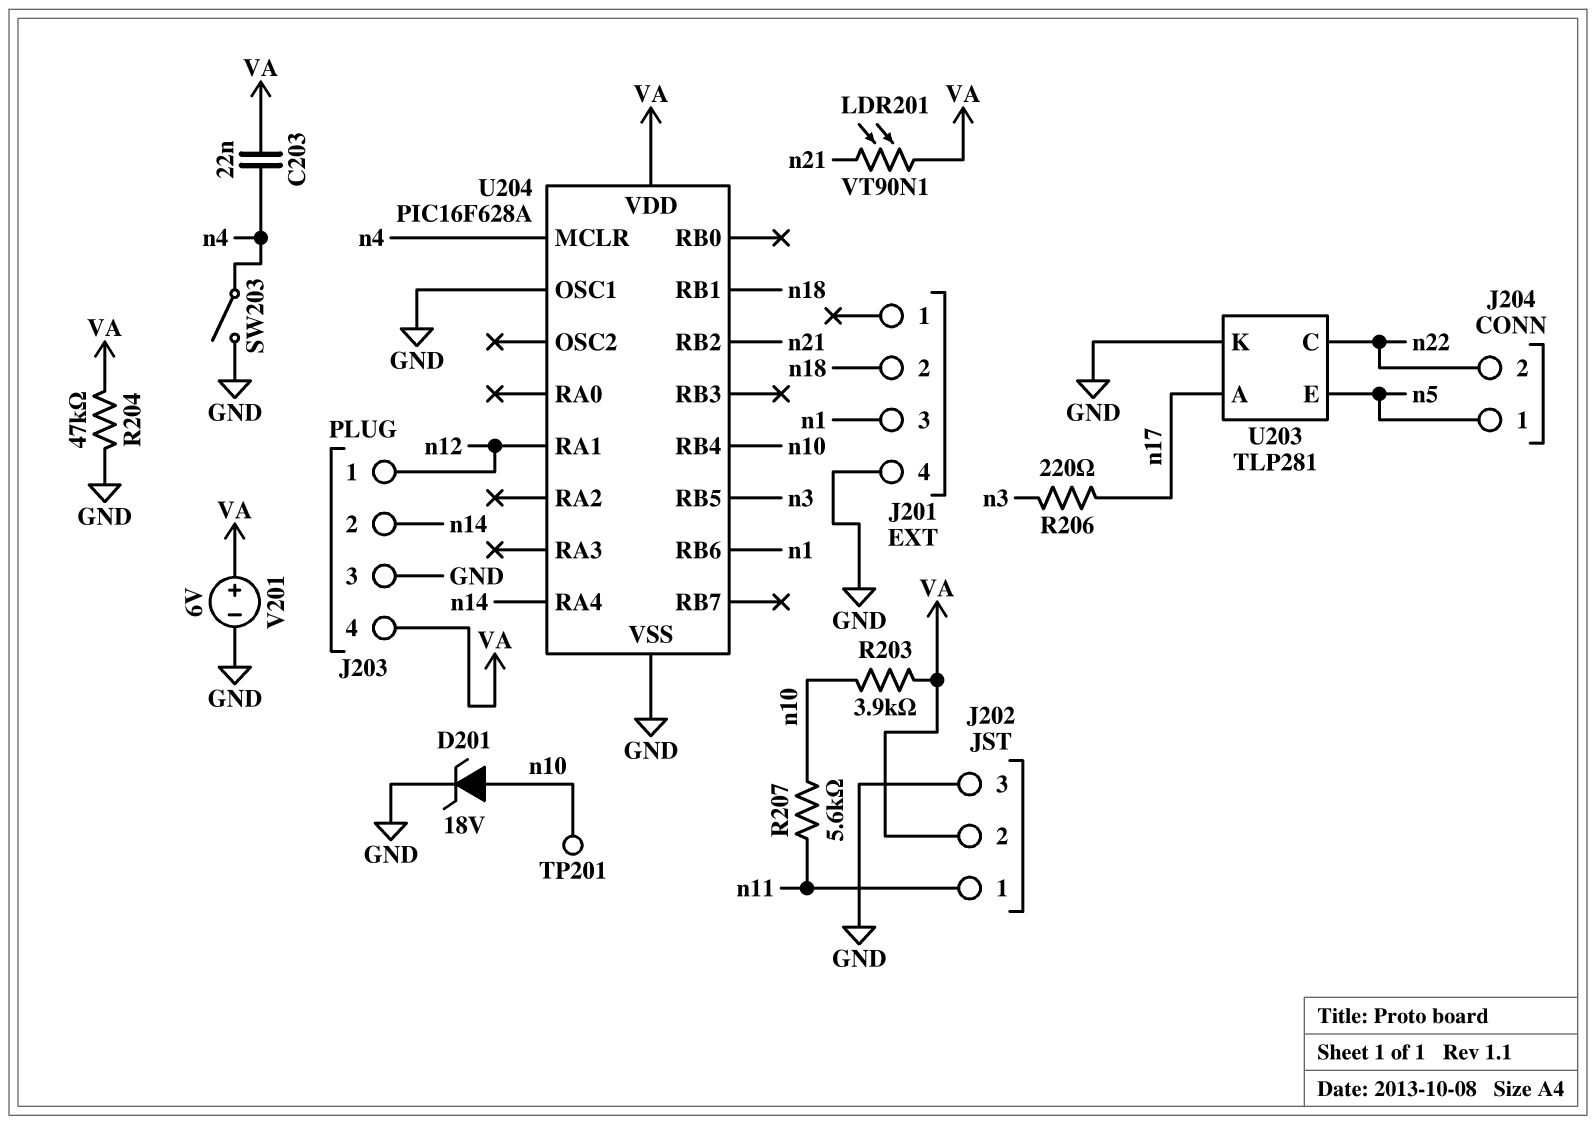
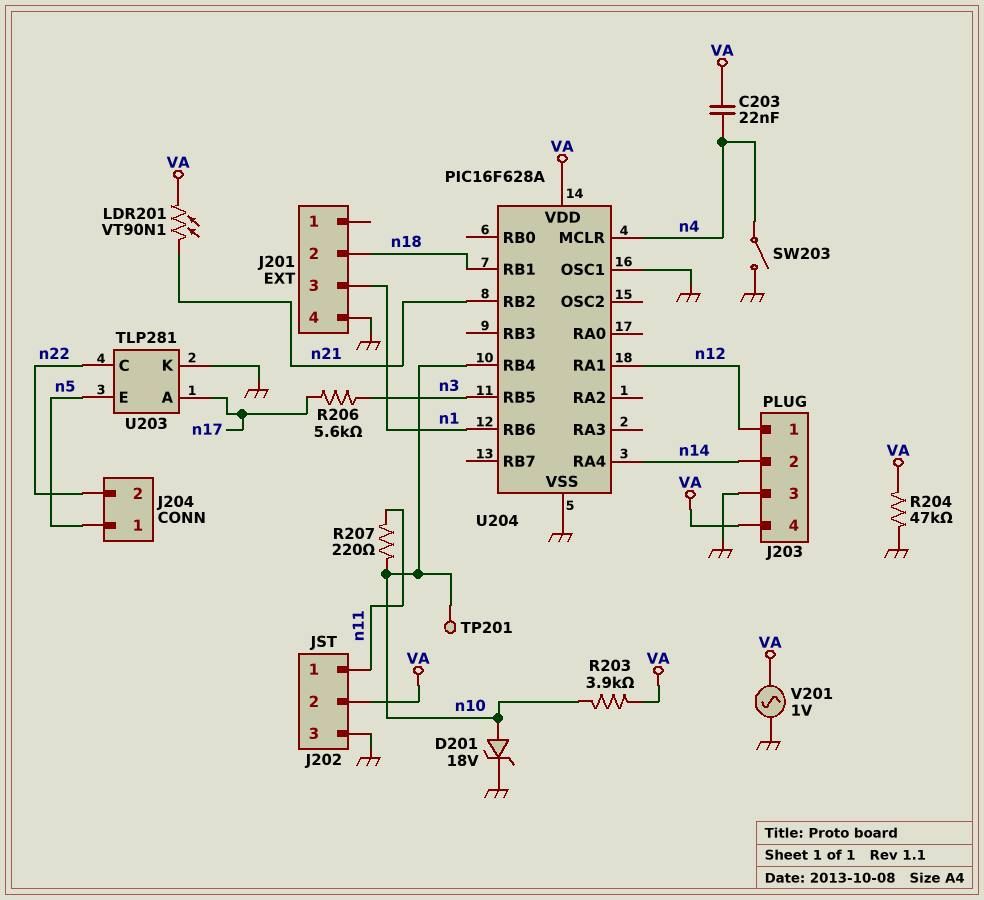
R206: 220 (n3, n17) -> 5.6k (n3, n17)
R207: 5.6k (n10, n11) -> 220 (n10, n11)
V201: 6V (plus VA, minus GND) -> AC 1V (GND, VA)

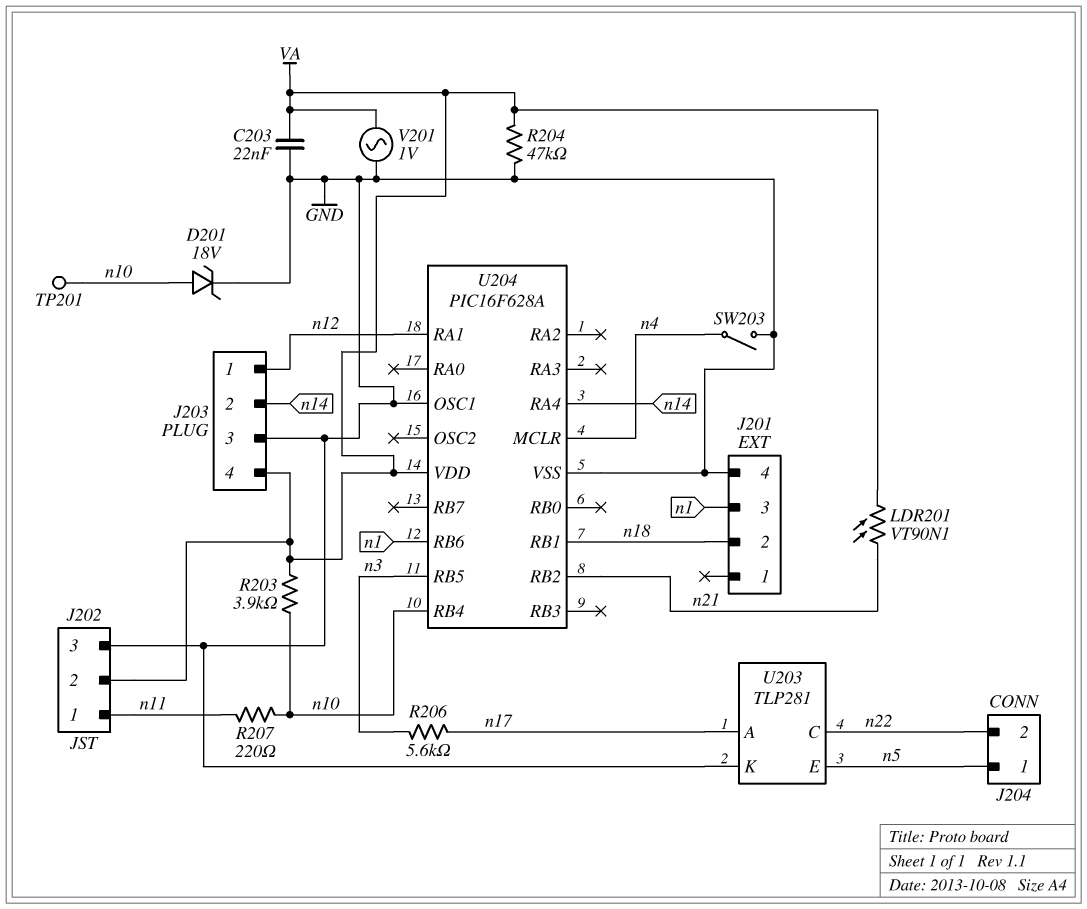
C203: 22nF (VA, n4) -> 22nF (GND, VA)

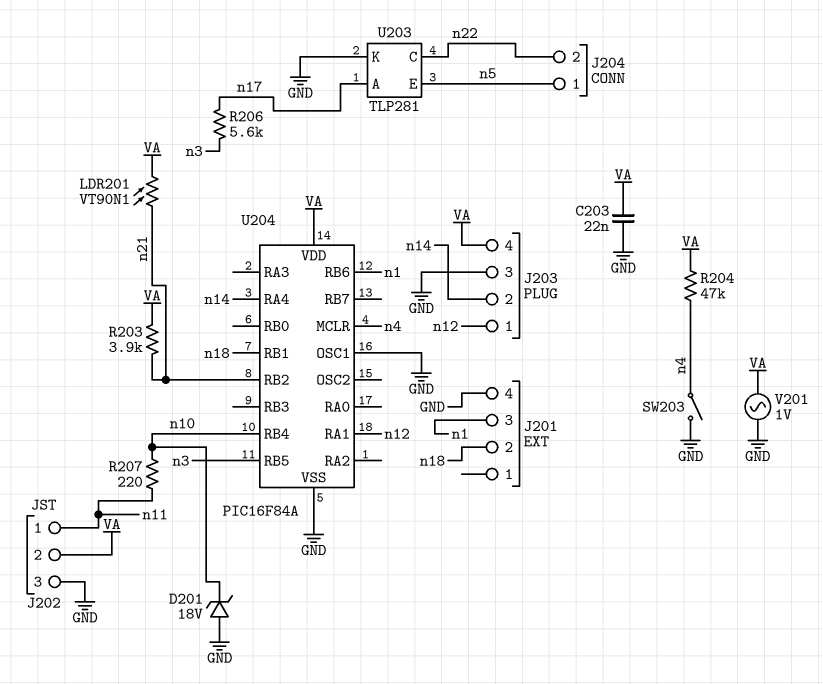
D201: zener 18V (A n10, K GND) -> zener 18V (A GND, K n10)
R203: 3.9k (VA, n10) -> 3.9k (VA, n21)
R204: 47k (GND, VA) -> 47k (VA, n4)
TP201: test point (n10) -> none
U204: PIC16F628A -> PIC16F84A

